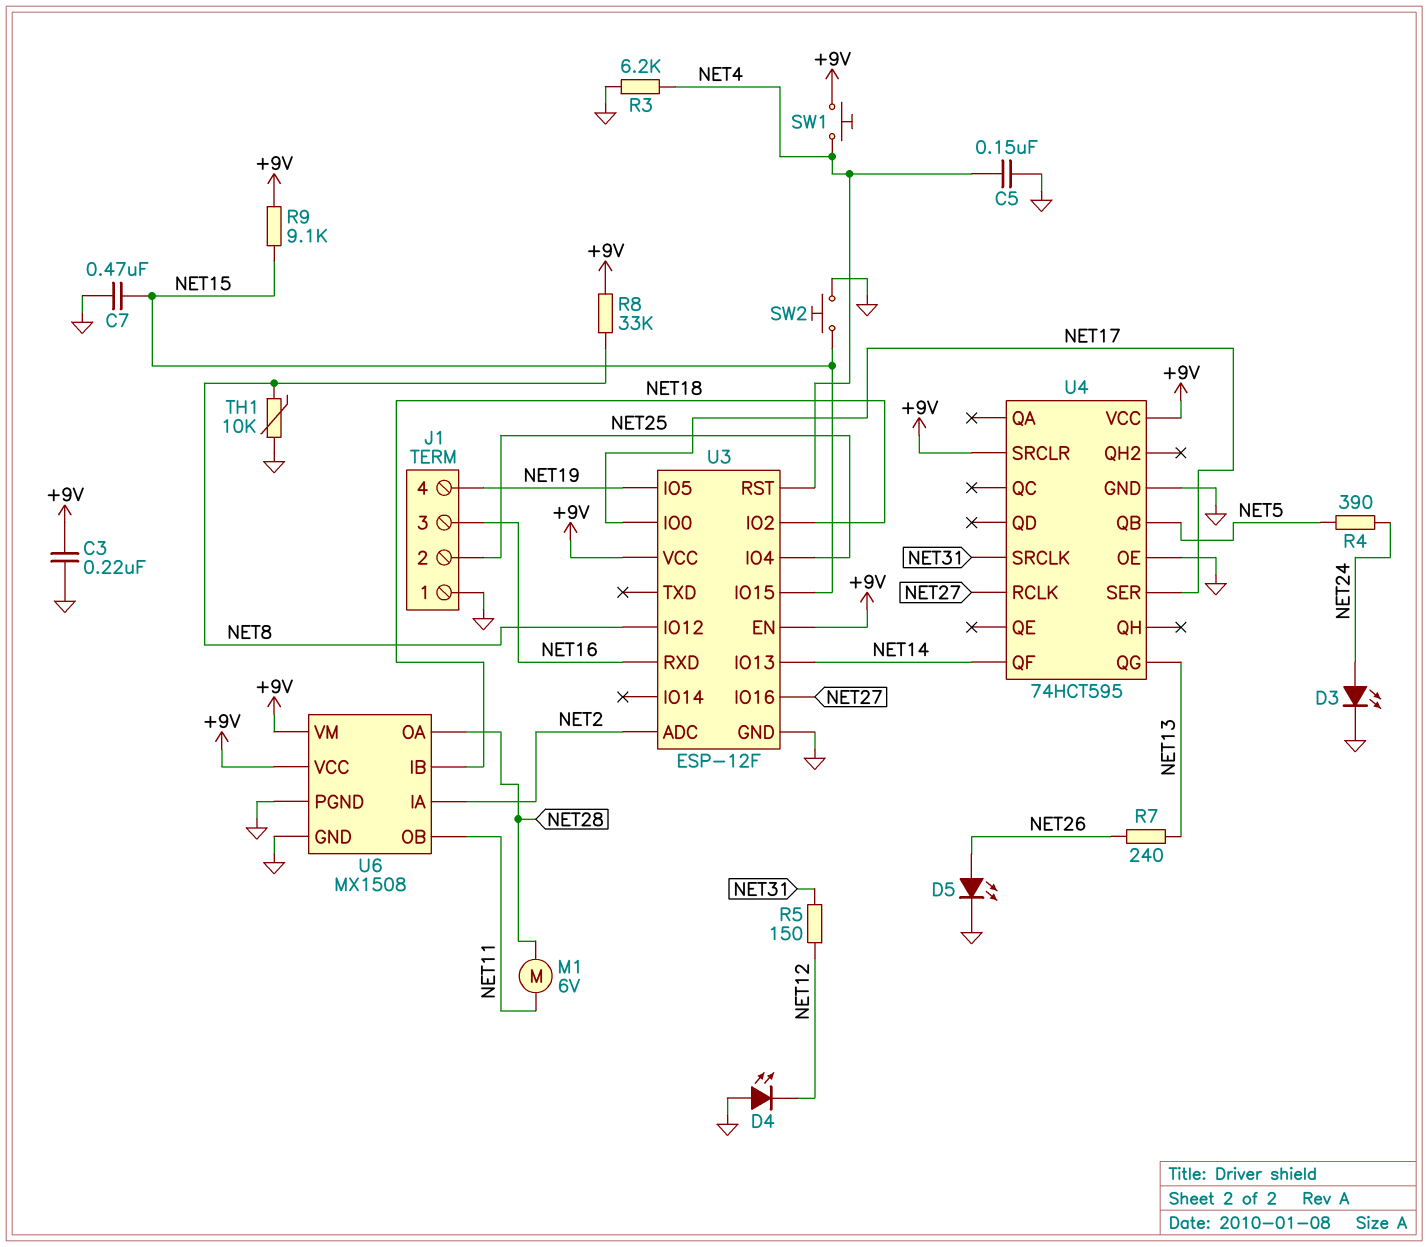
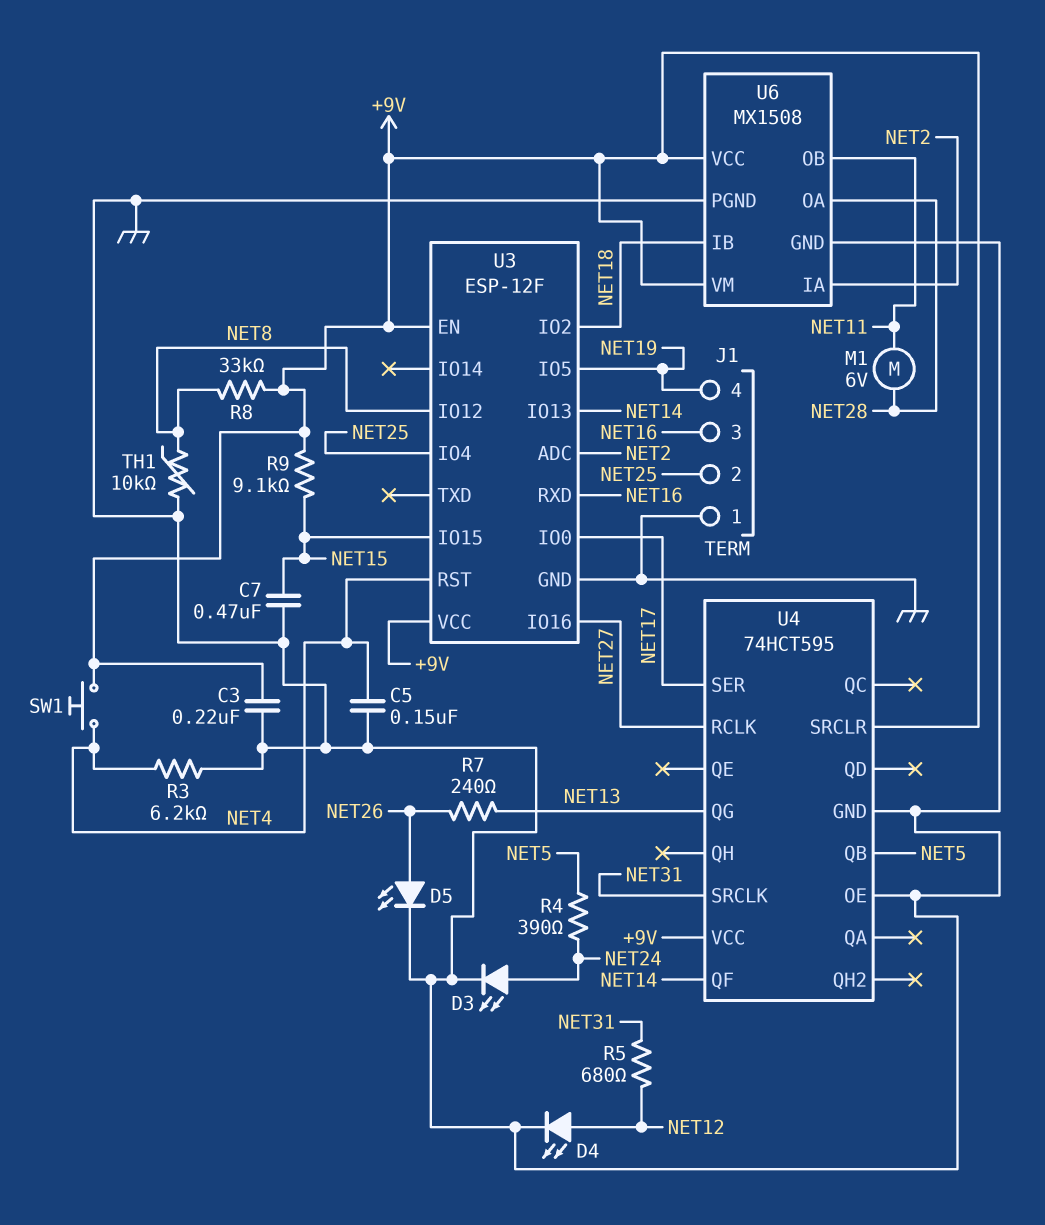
D4: LED (A GND, K NET12) -> LED (A NET12, K GND)
R5: 150 (NET12, NET31) -> 680 (NET12, NET31)
SW2: button (GND, NET15) -> none

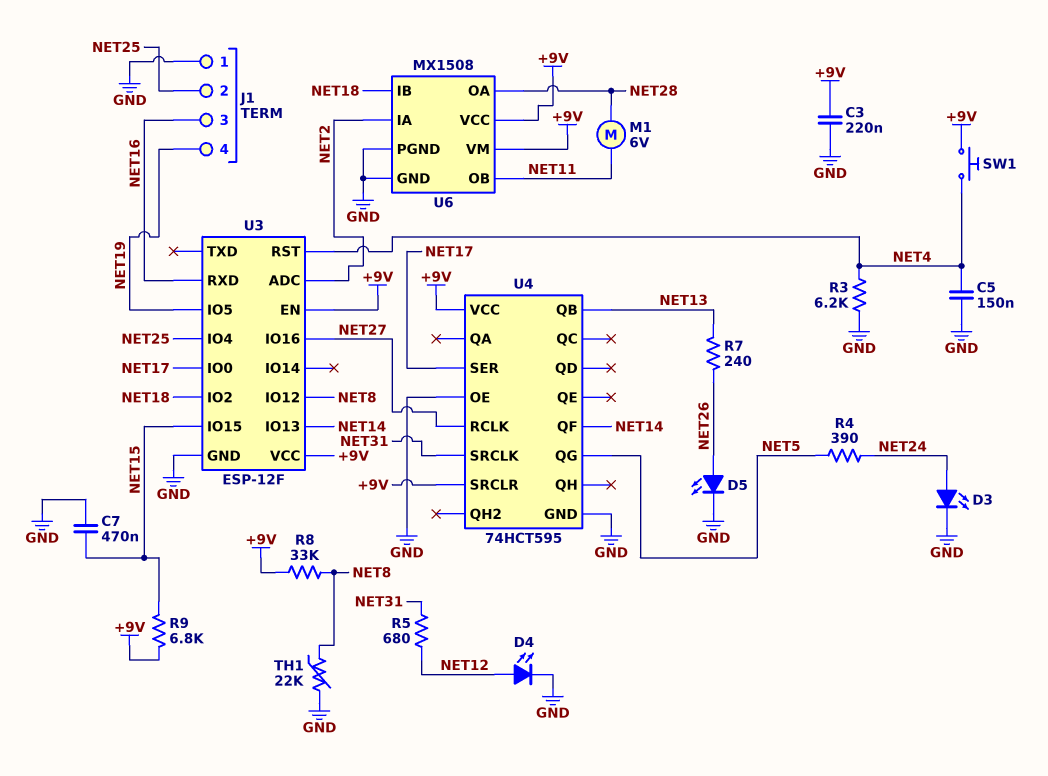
R9: 9.1k (+9V, NET15) -> 6.8k (+9V, NET15)
TH1: 10k (GND, NET8) -> 22k (GND, NET8)
U4 pin QB: NET5 -> NET13
U4 pin QG: NET13 -> NET5

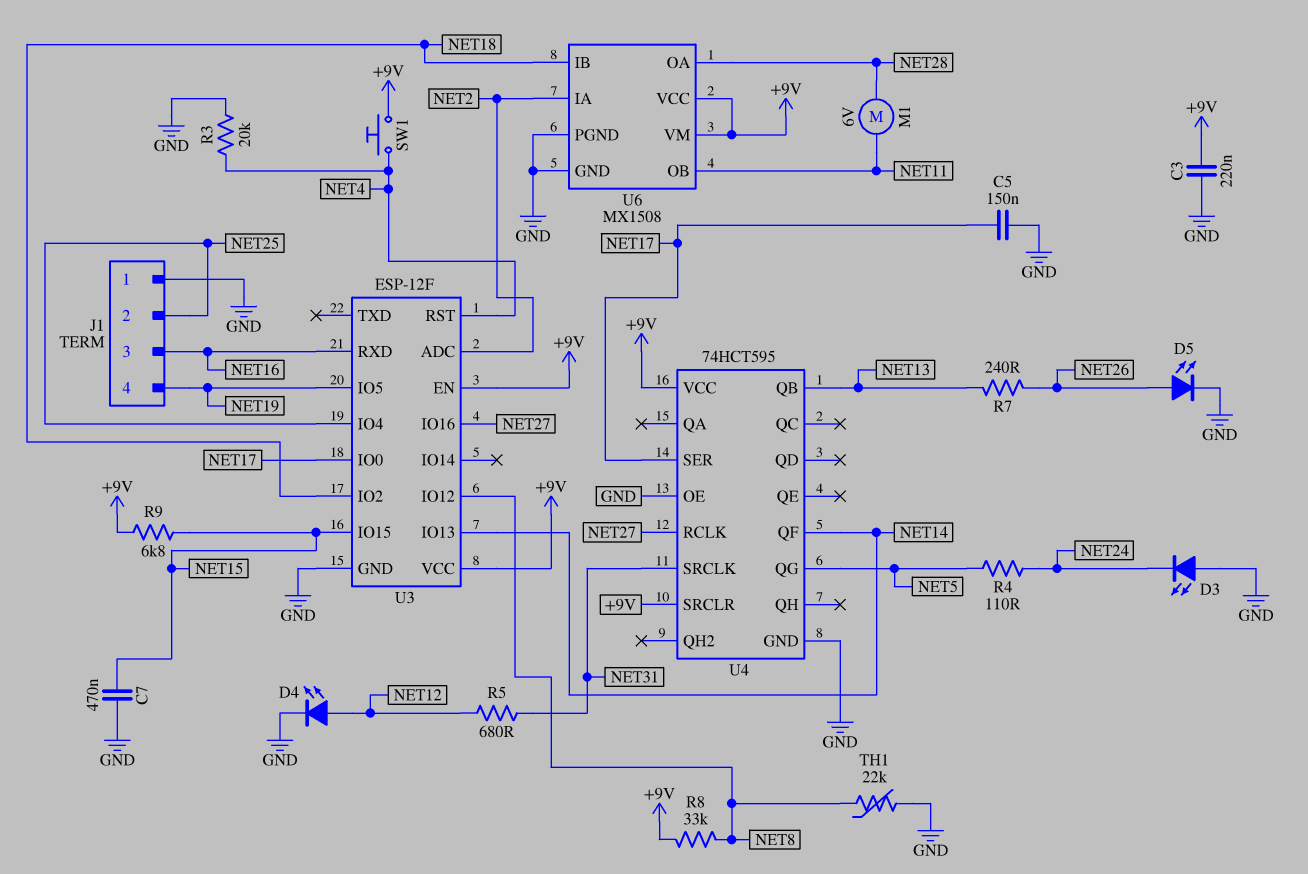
C5: 150nF (GND, NET4) -> 150nF (GND, NET17)
D3: LED (A NET24, K GND) -> LED (A GND, K NET24)
R3: 6.2k (GND, NET4) -> 20k (GND, NET4)
R4: 390 (NET5, NET24) -> 110 (NET5, NET24)

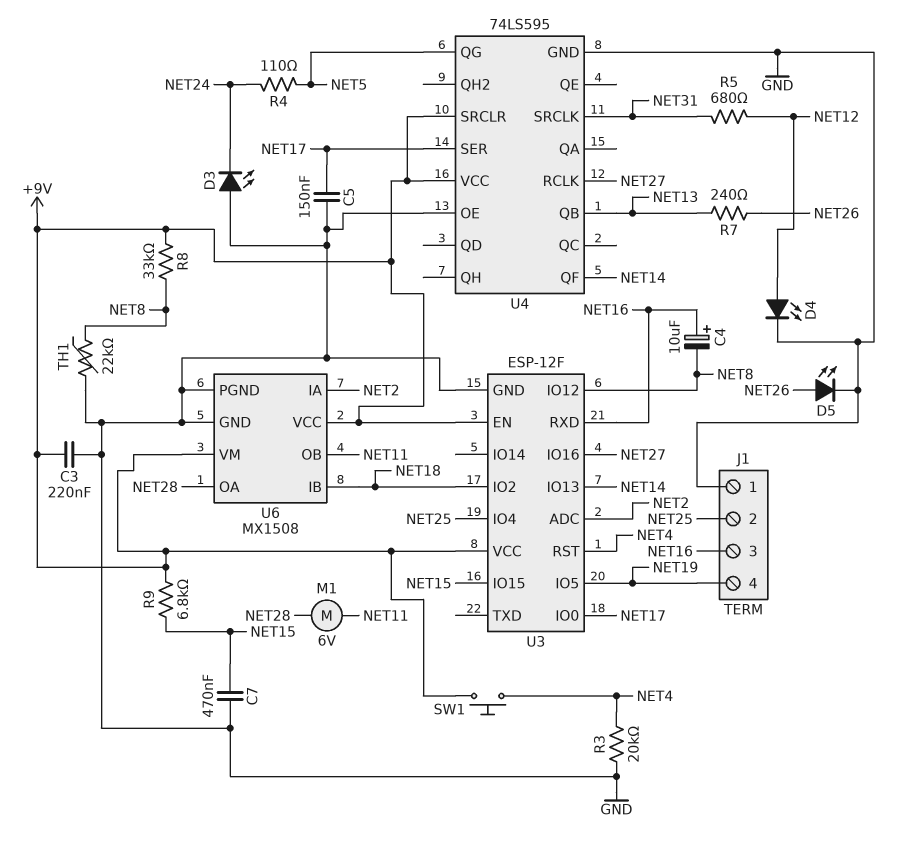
C4: none -> 10uF (plus NET16, minus NET8)
U4: 74HCT595 -> 74LS595

